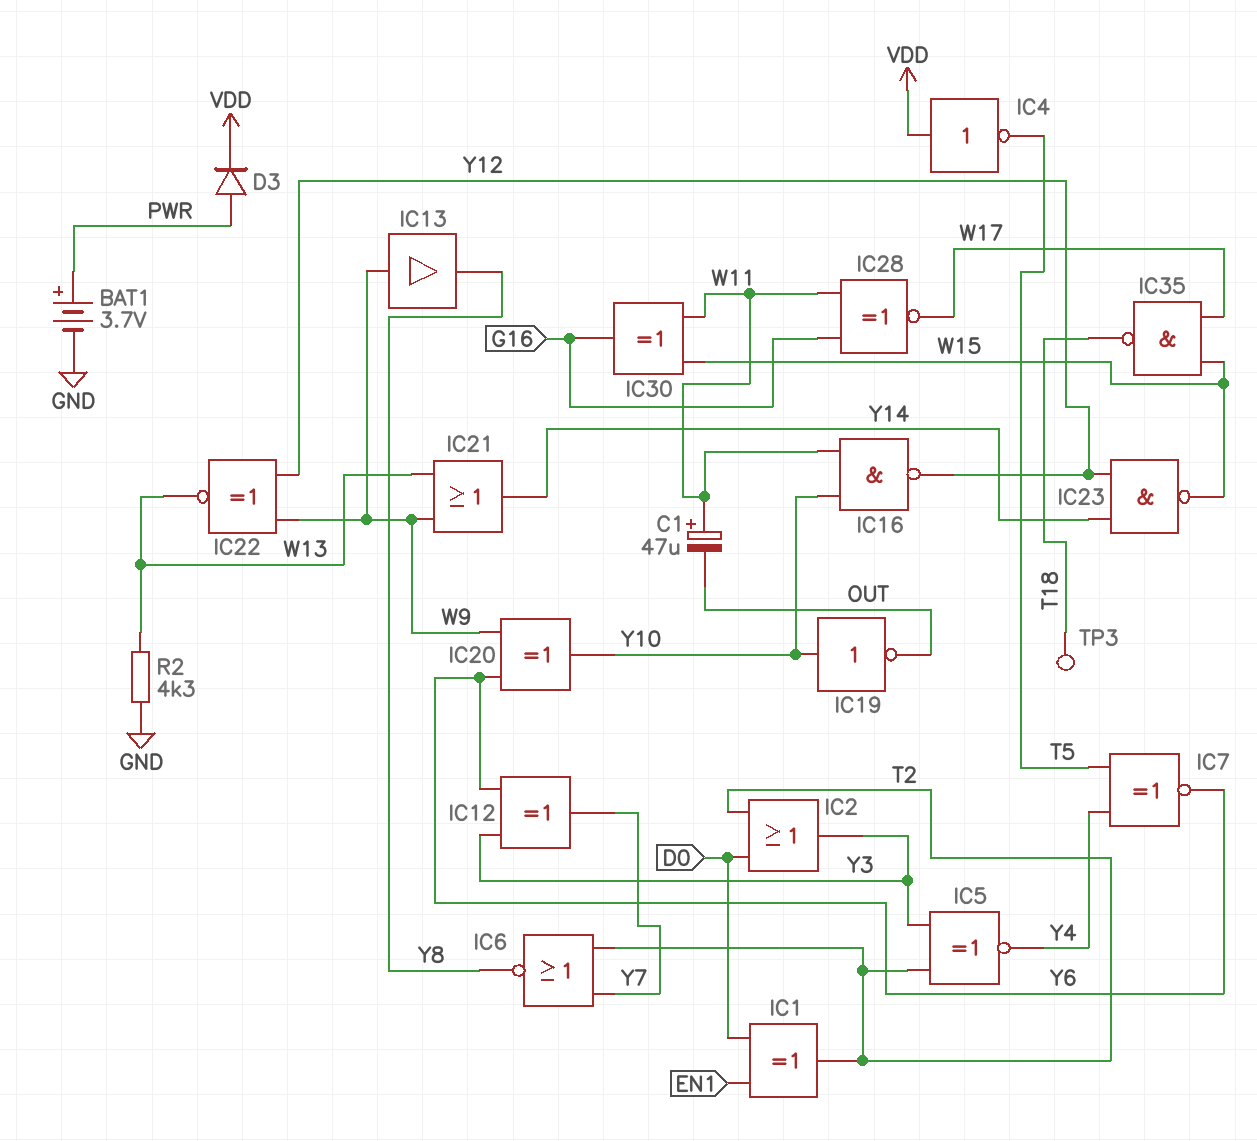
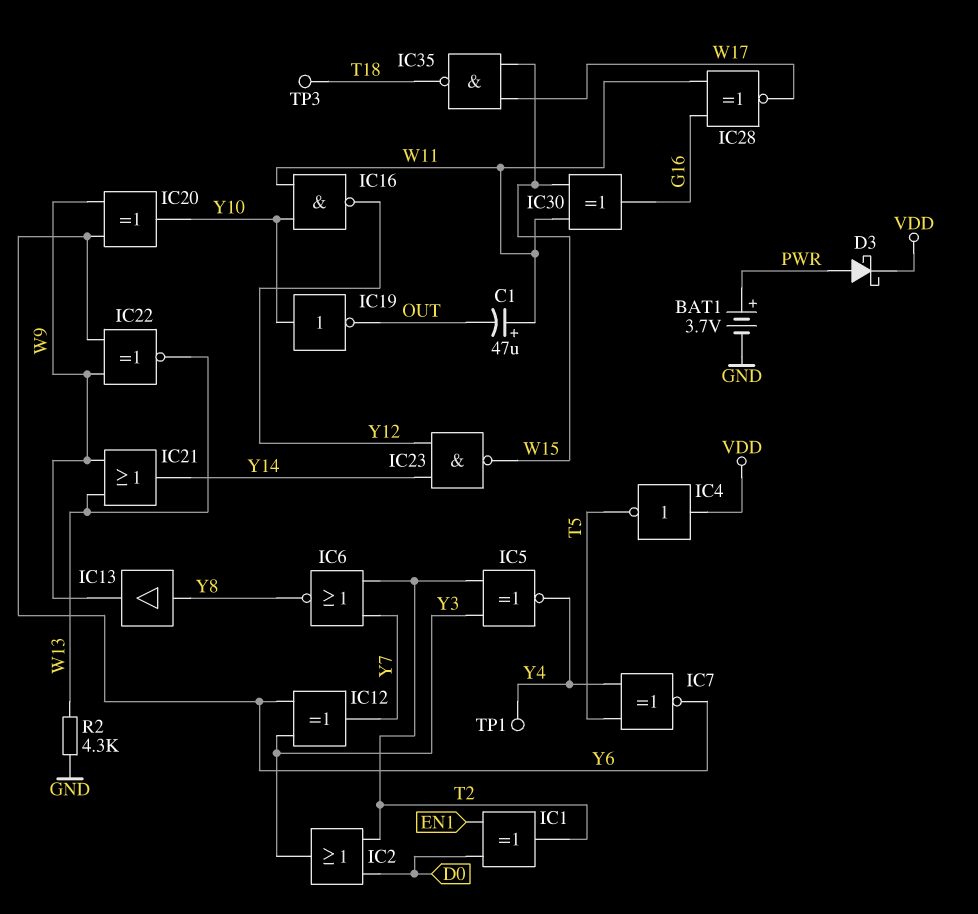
D3: diode (A PWR, K VDD) -> schottky (A PWR, K VDD)
IC13: buffer (in W9, out Y8) -> buffer (in Y8, out W9)
IC22: XNOR (in W9, in Y12, out W13) -> XNOR (in W9, in Y6, out W13)
TP1: none -> test point (Y4)

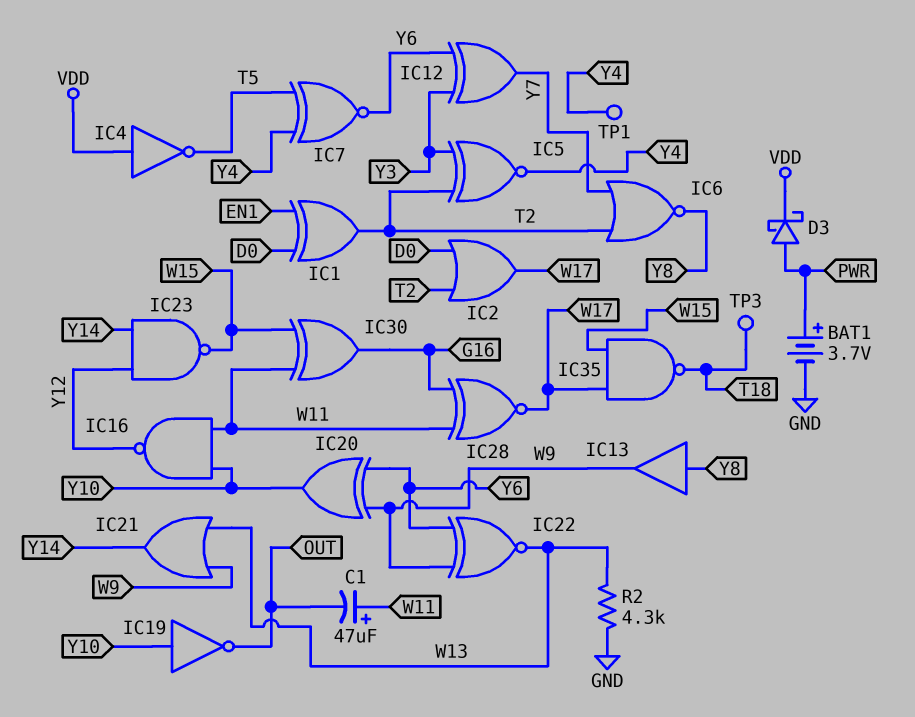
IC2: OR (in D0, in T2, out Y3) -> OR (in D0, in T2, out W17)

